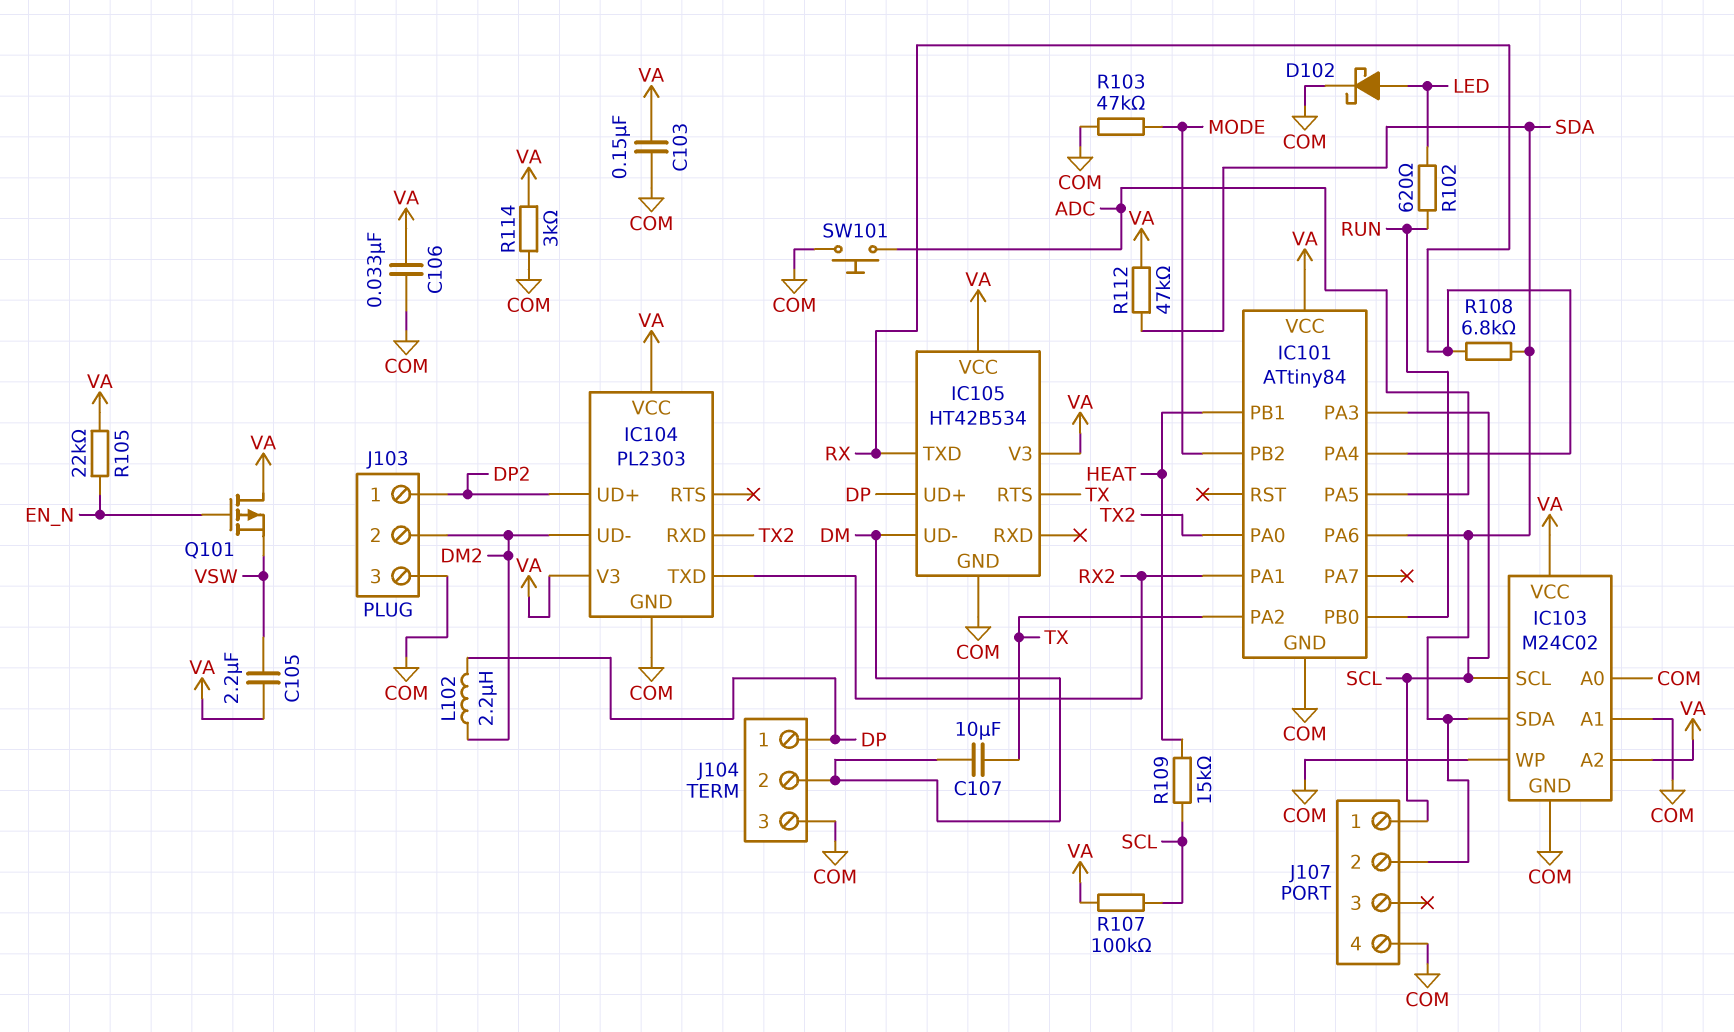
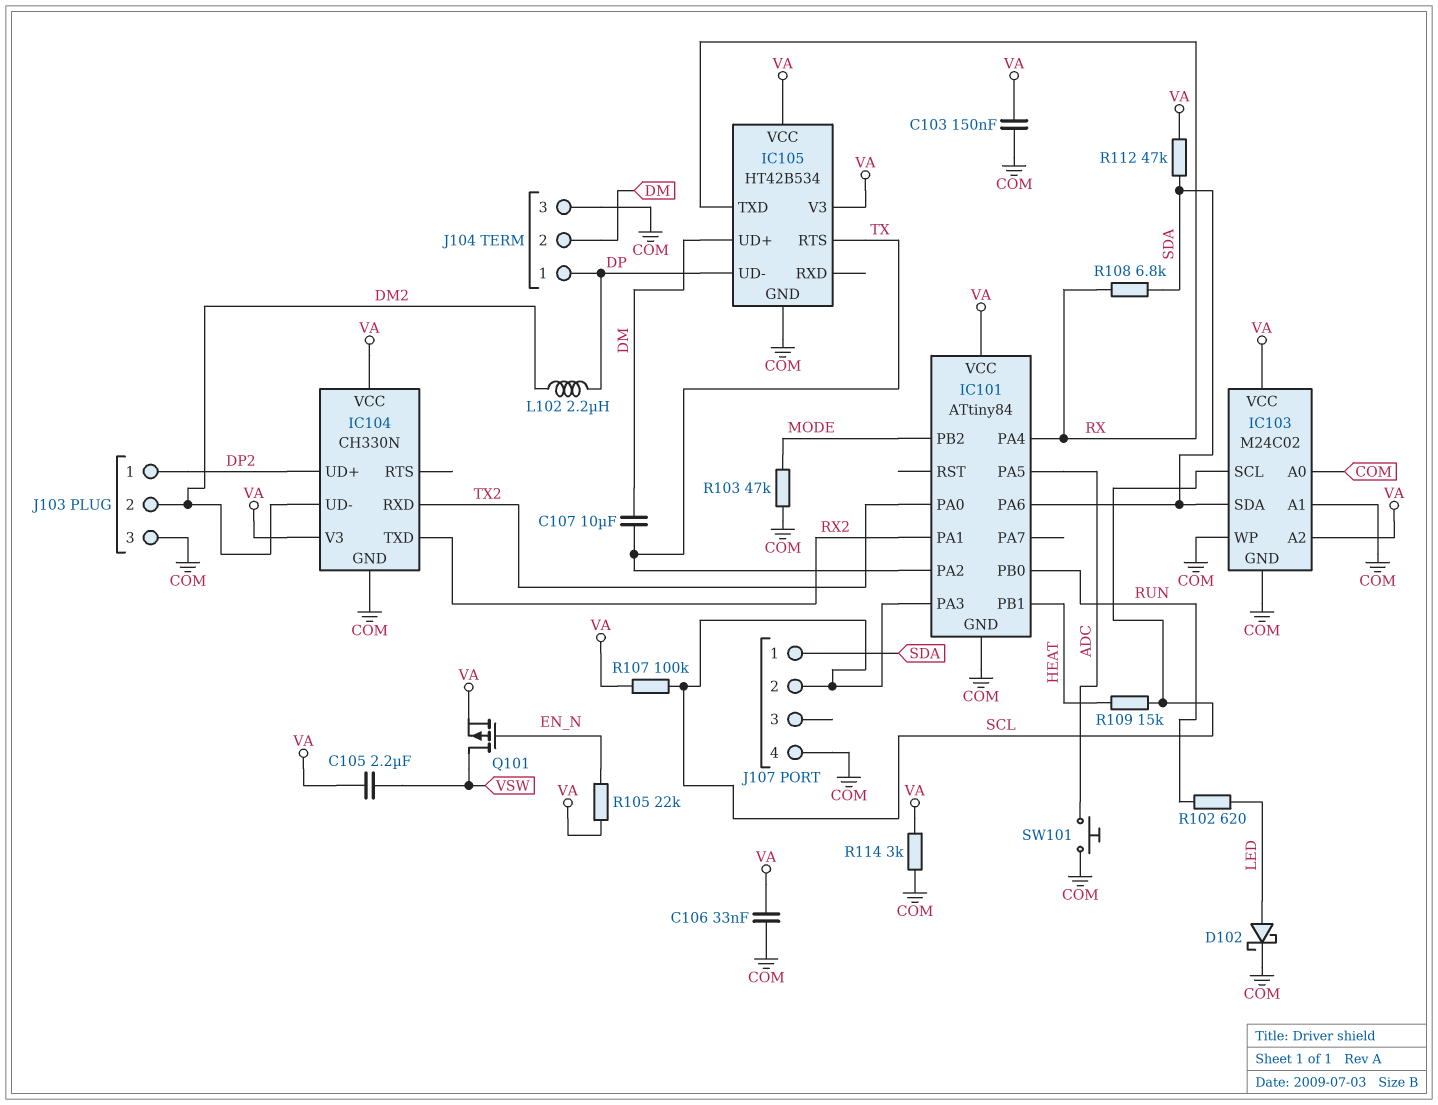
IC104: PL2303 -> CH330N
IC105 pin UD+: DP -> DM
IC105 pin UD-: DM -> DP
J107 pin 1: SCL -> SDA
J107 pin 2: SDA -> SCL
Q101: PMOS (G EN_N, D VA, S VSW) -> PMOS (G EN_N, D VSW, S VA)

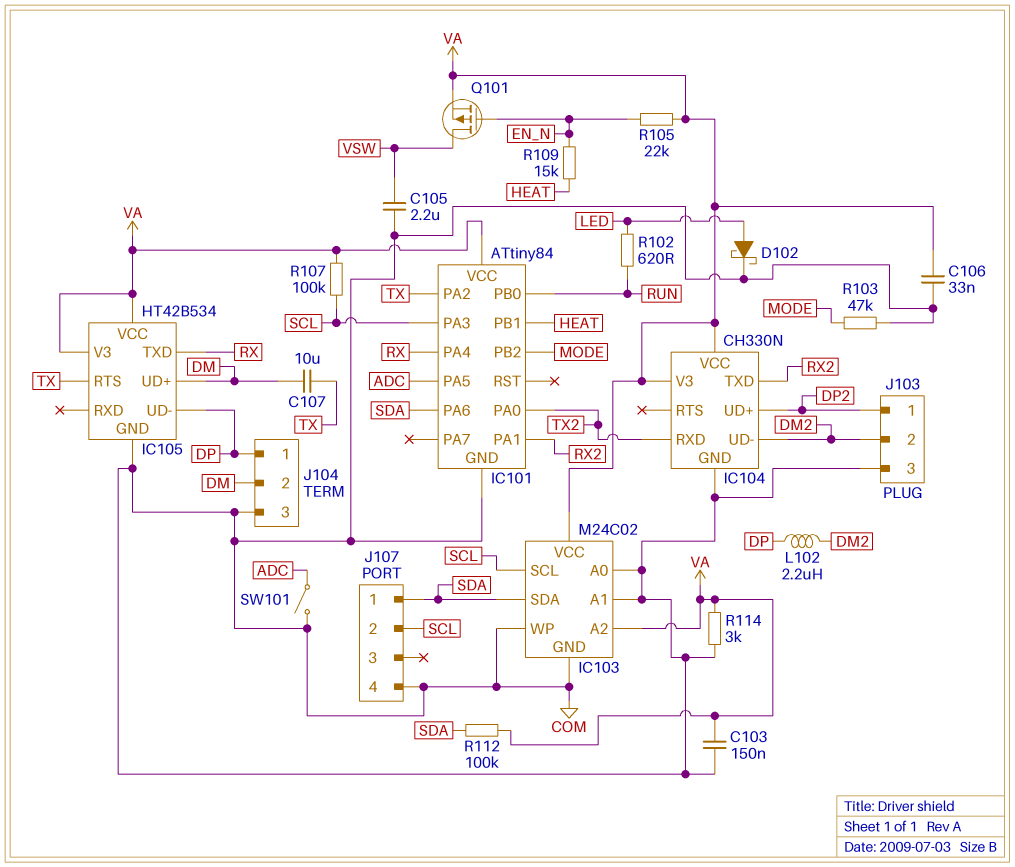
C105: 2.2uF (VA, VSW) -> 2.2uF (COM, VSW)
R108: 6.8k (RX, SDA) -> none
R109: 15k (HEAT, SCL) -> 15k (EN_N, HEAT)
R112: 47k (SDA, VA) -> 100k (SDA, VA)
SW101: button (ADC, COM) -> switch (ADC, COM)

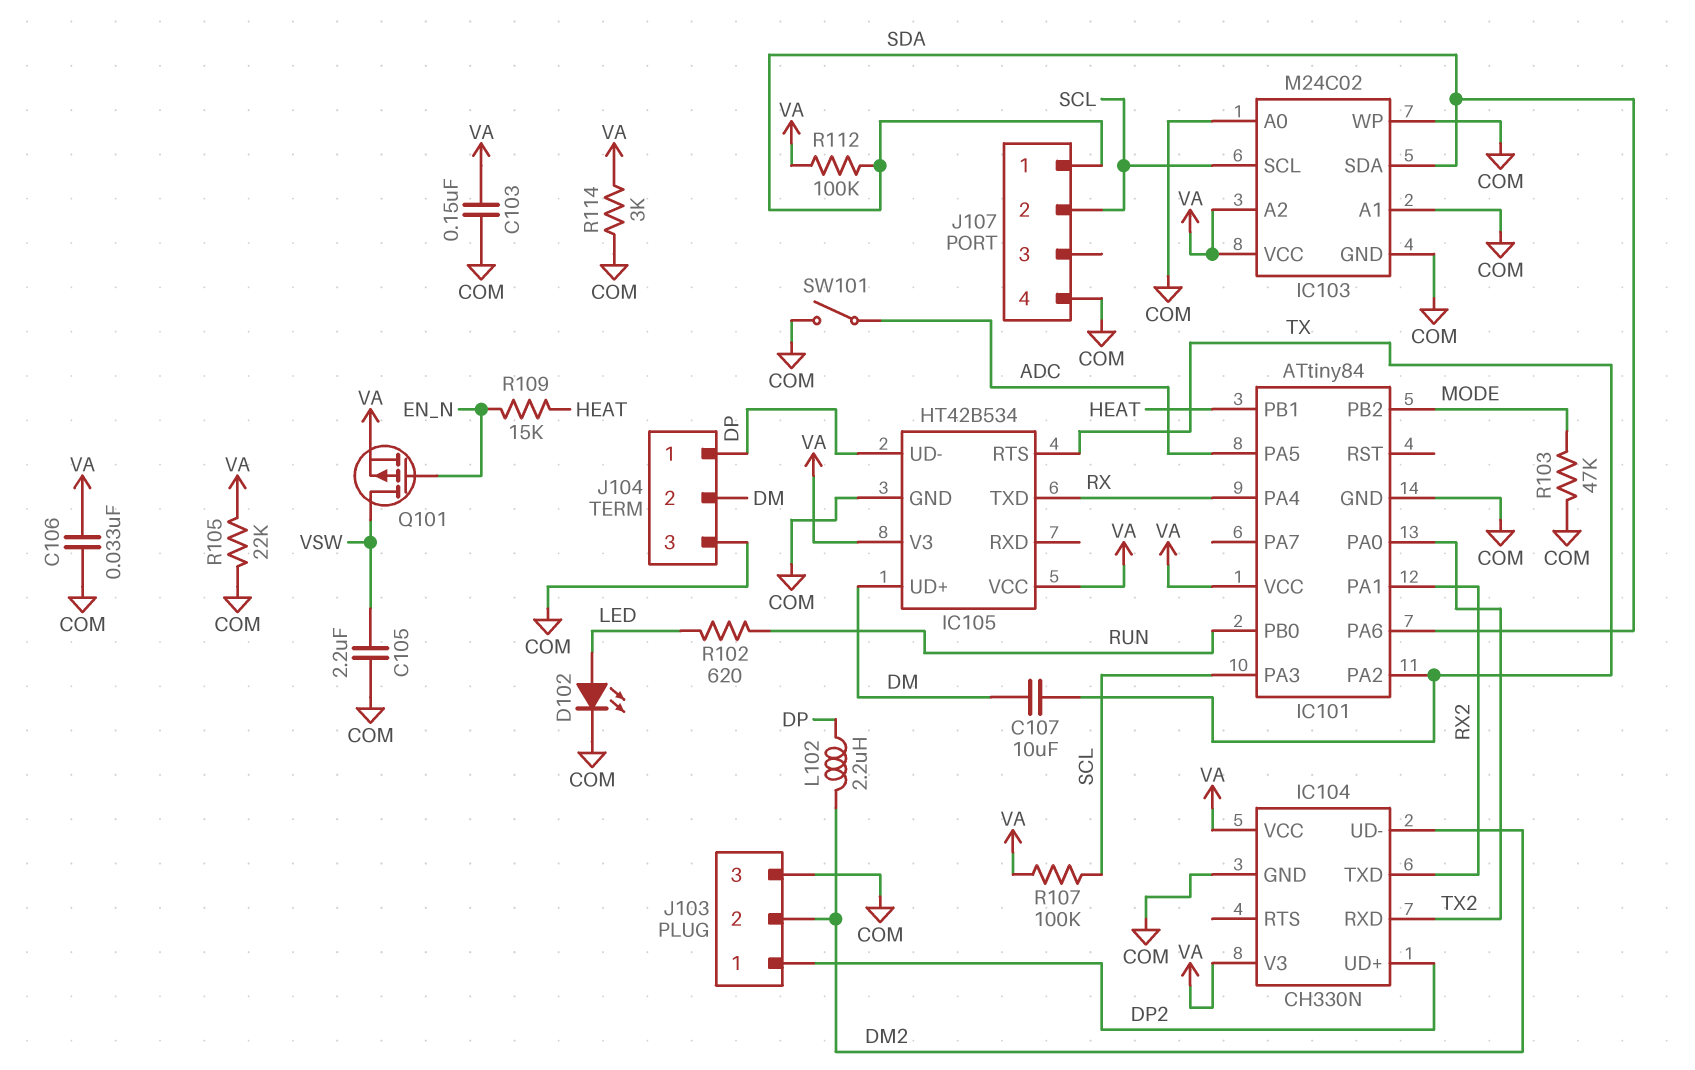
D102: schottky (A LED, K COM) -> LED (A LED, K COM)
R105: 22k (EN_N, VA) -> 22k (COM, VA)

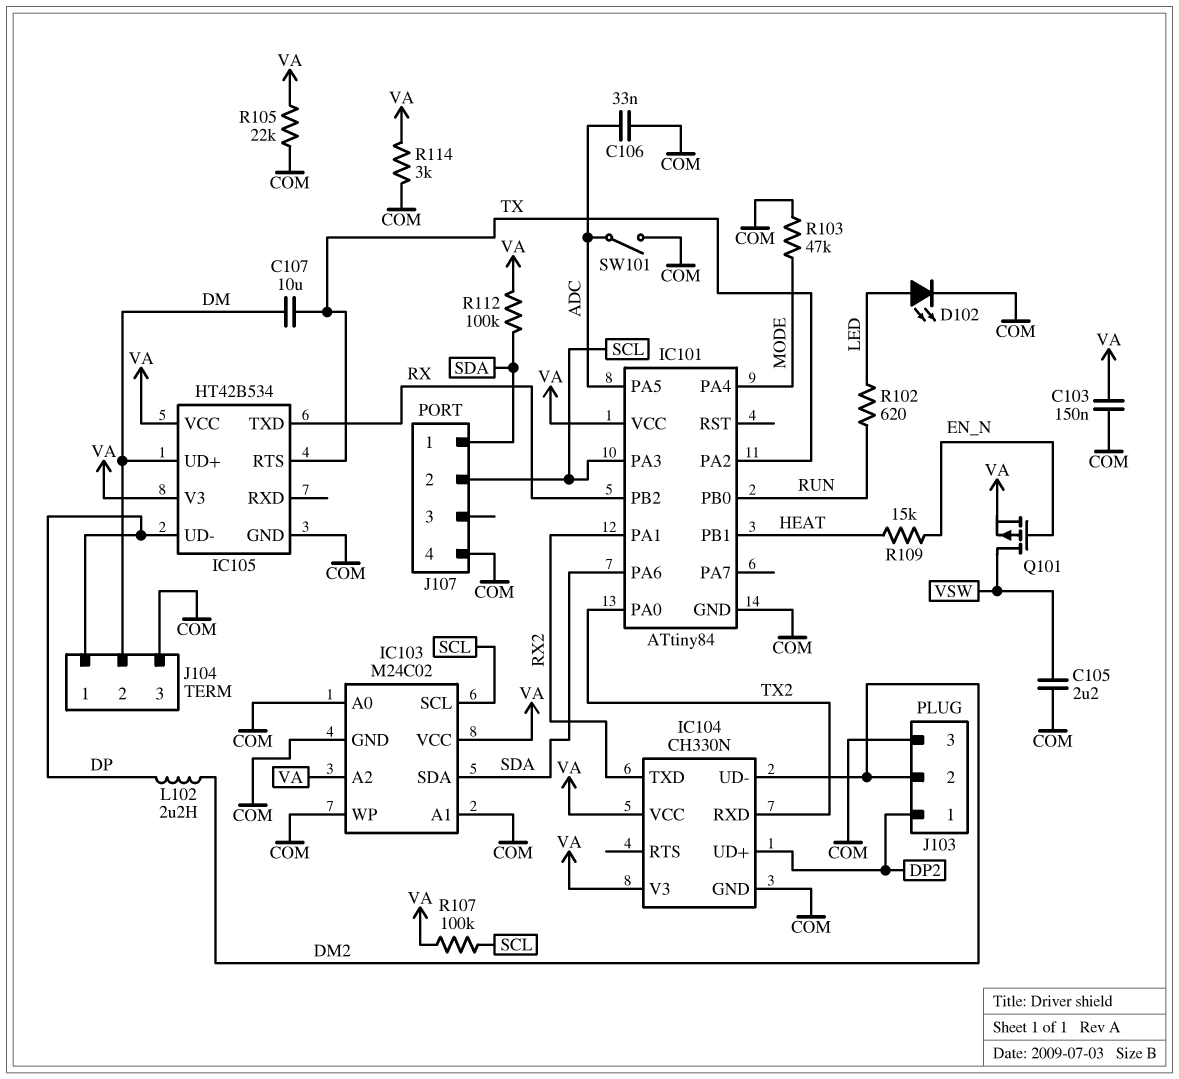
C106: 33nF (COM, VA) -> 33nF (ADC, COM)
IC101 pin PA4: RX -> MODE
IC101 pin PB2: MODE -> RX

